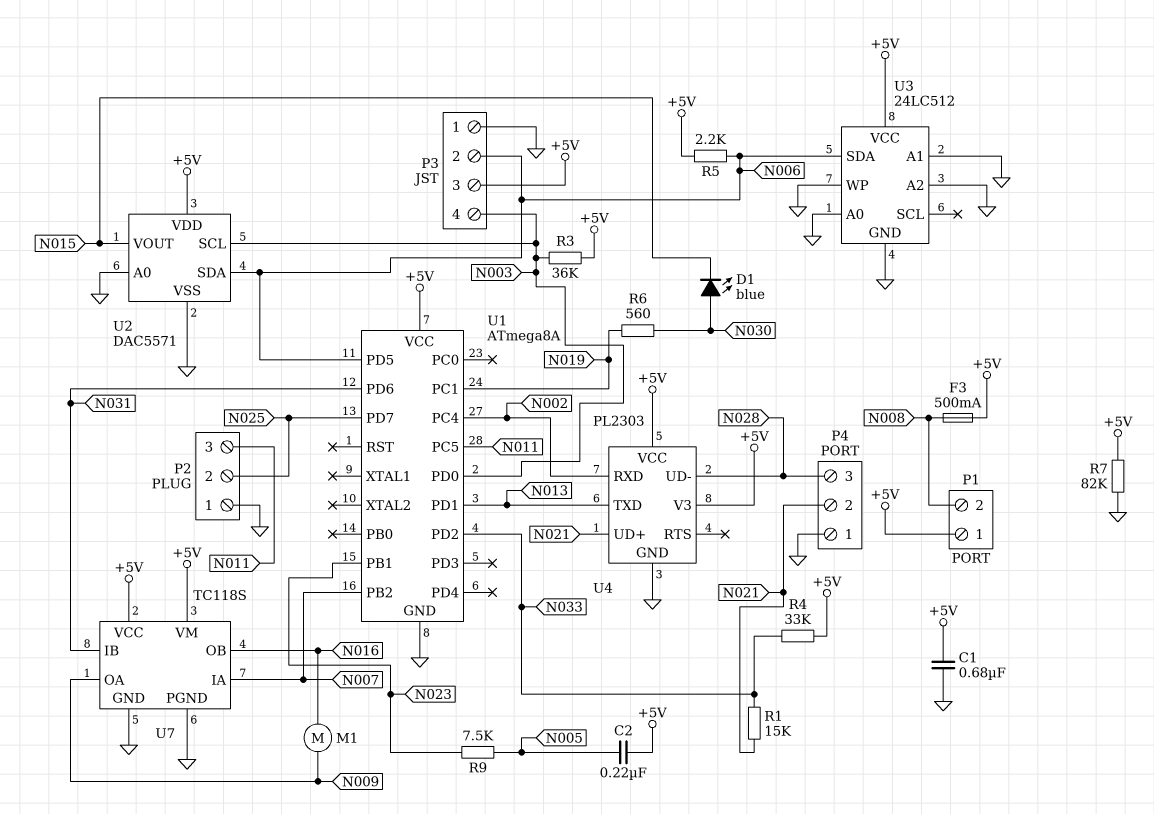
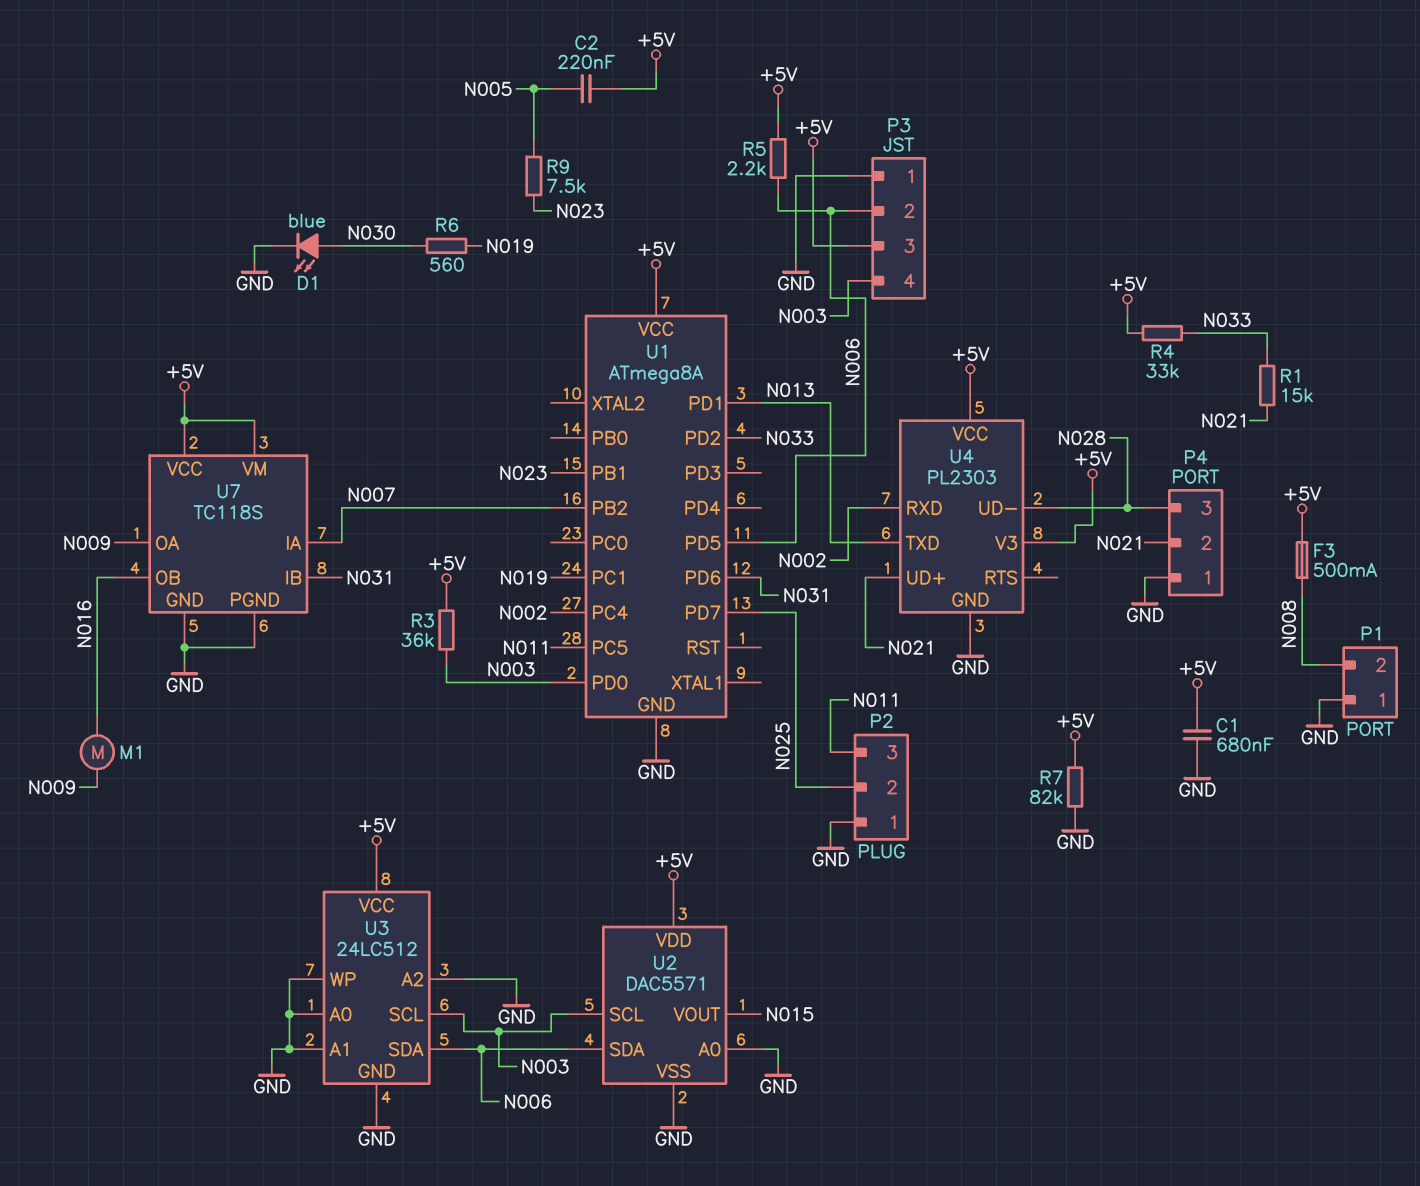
D1: LED blue (A N030, K N015) -> LED blue (A N030, K GND)
P1 pin 1: +5V -> GND
U3 pin SCL: none -> N003

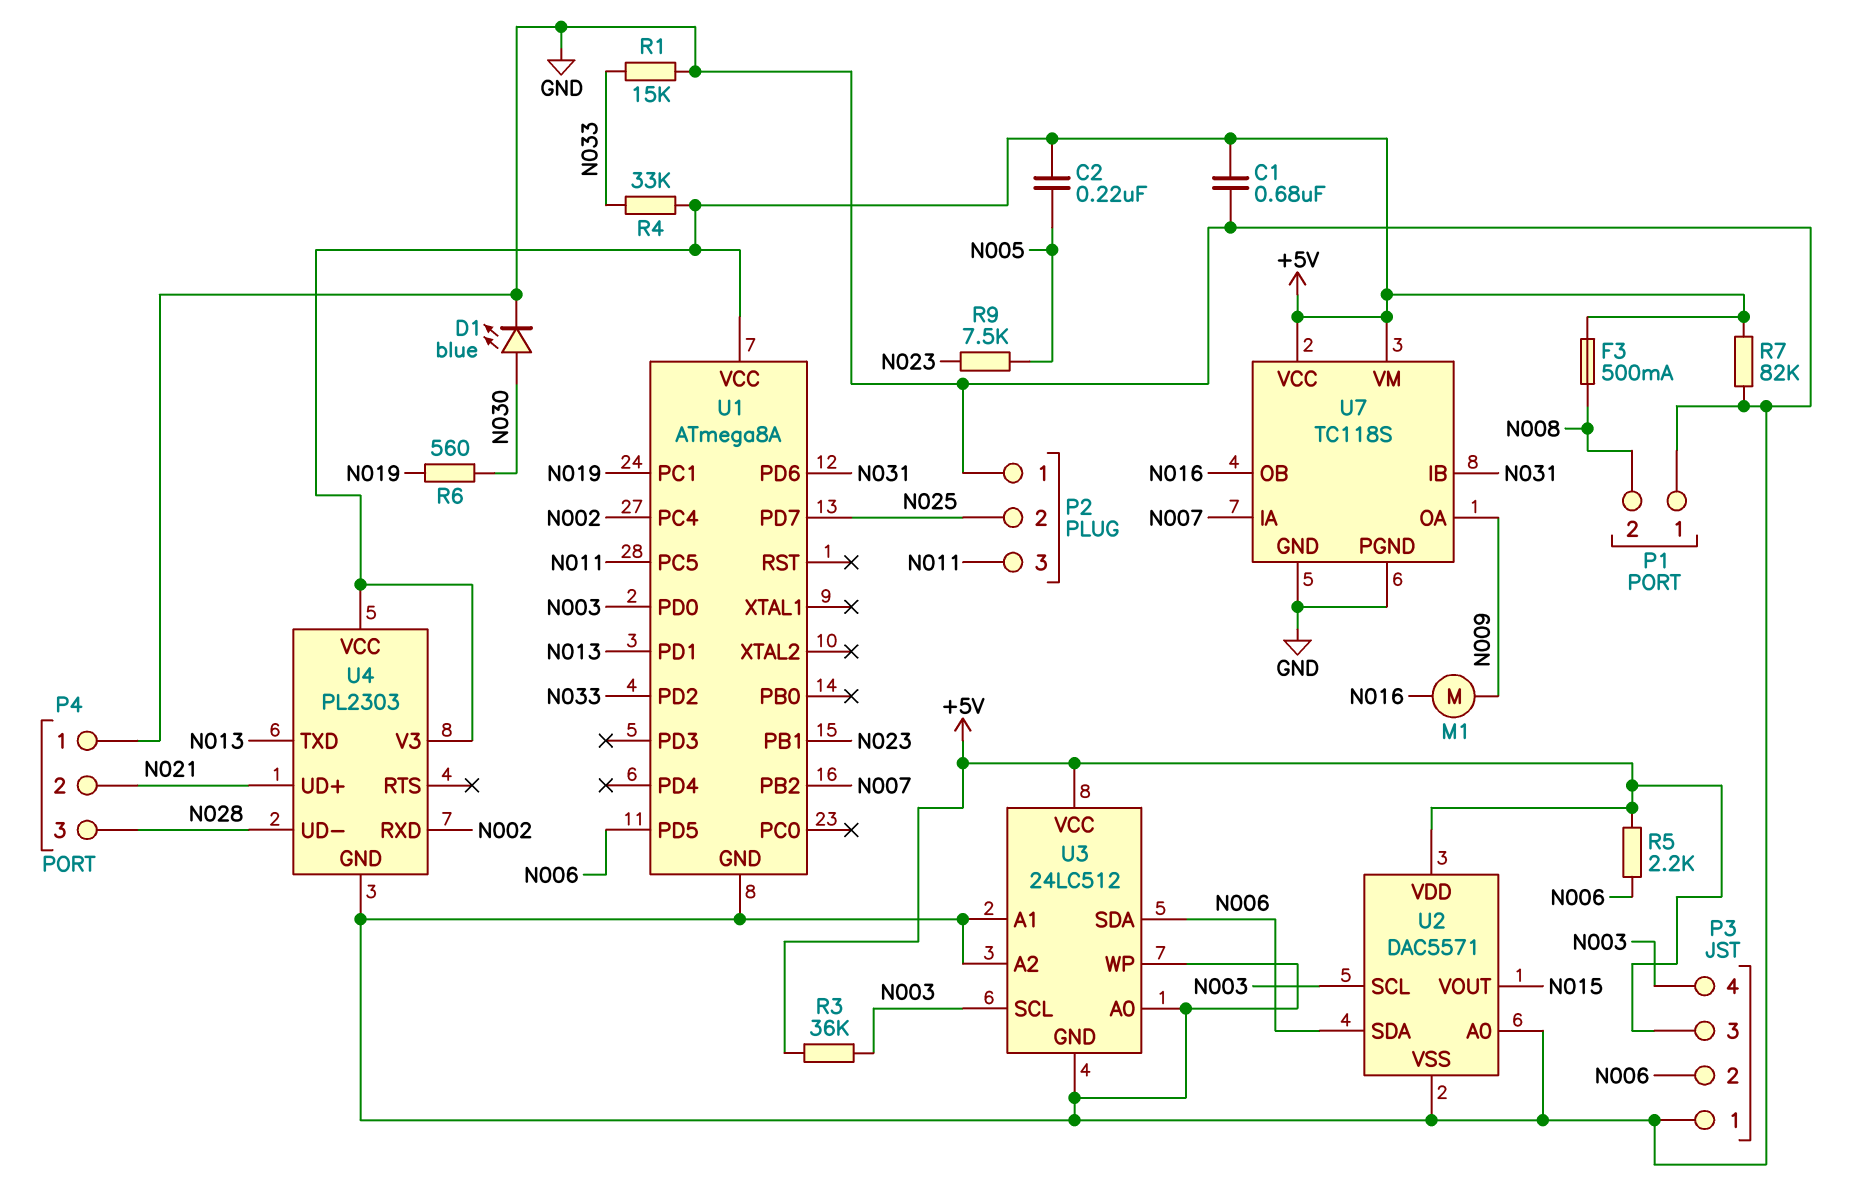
R1: 15k (N021, N033) -> 15k (GND, N033)

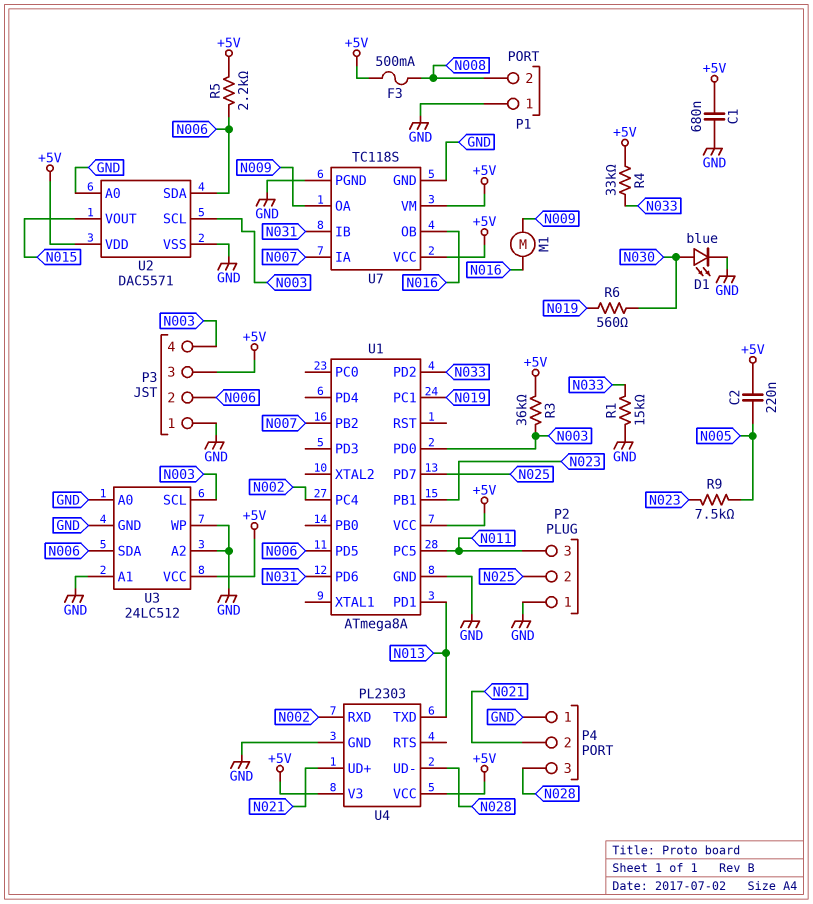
R7: 82k (+5V, GND) -> none

